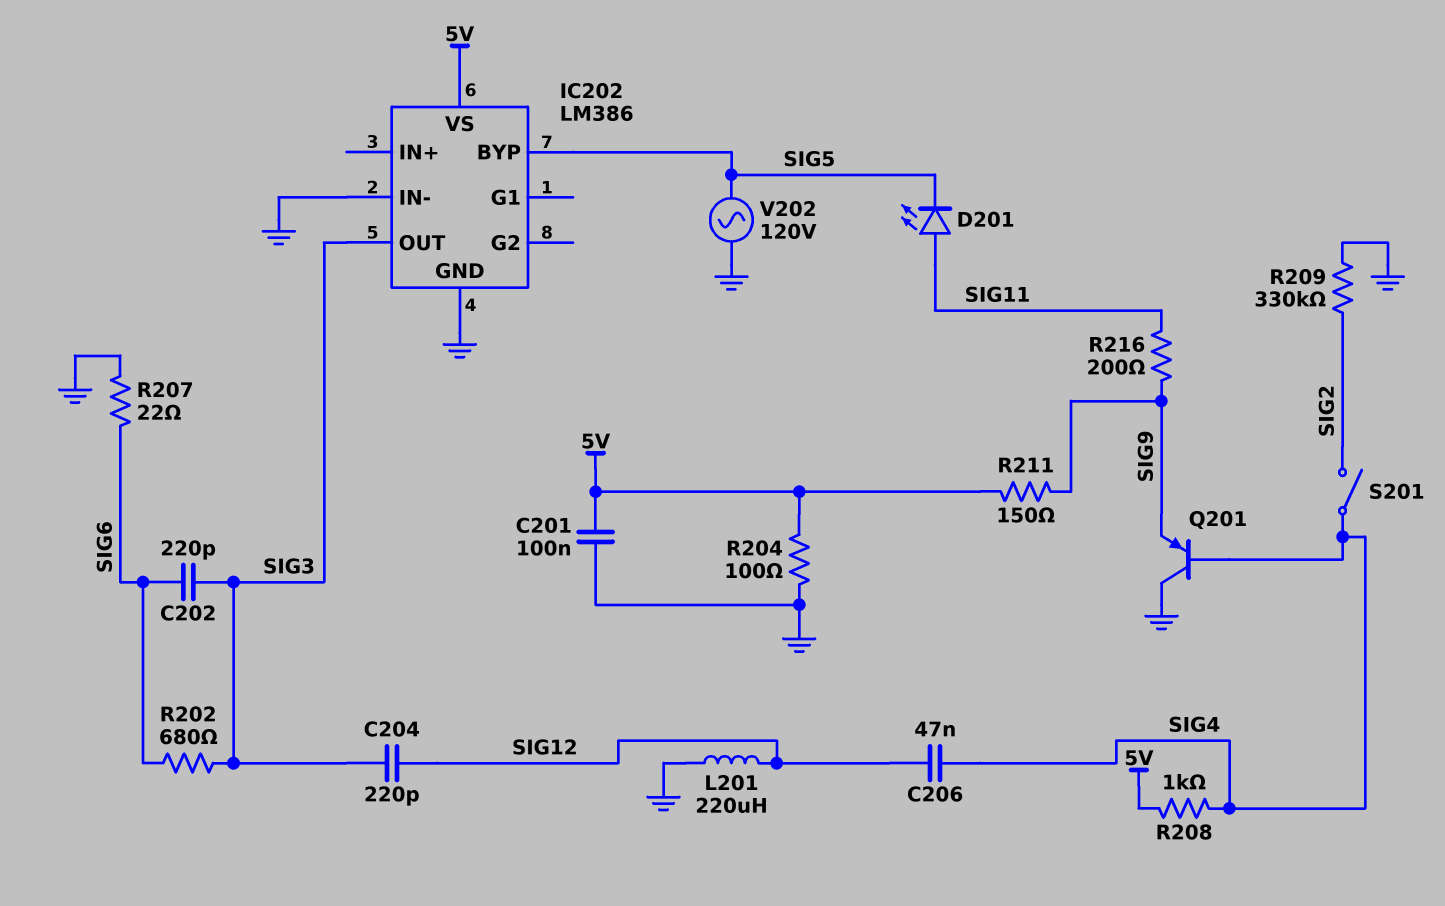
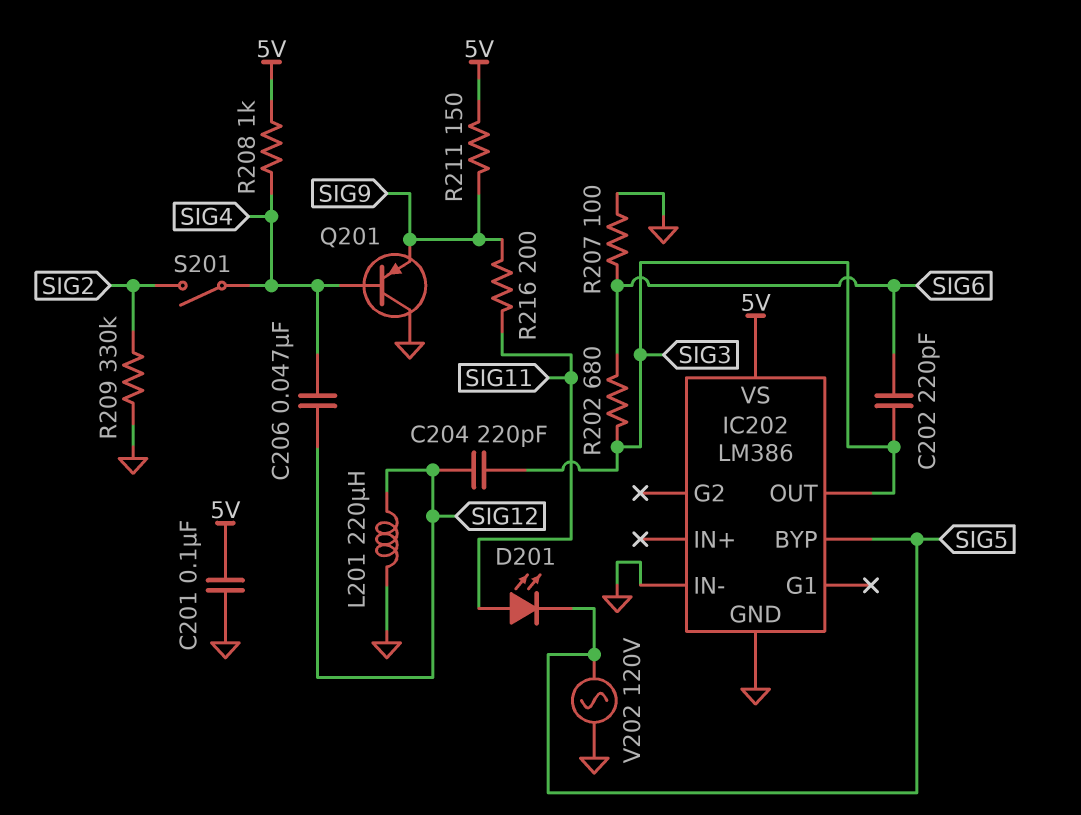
R204: 100 (5V, GND) -> none
R207: 22 (GND, SIG6) -> 100 (GND, SIG6)

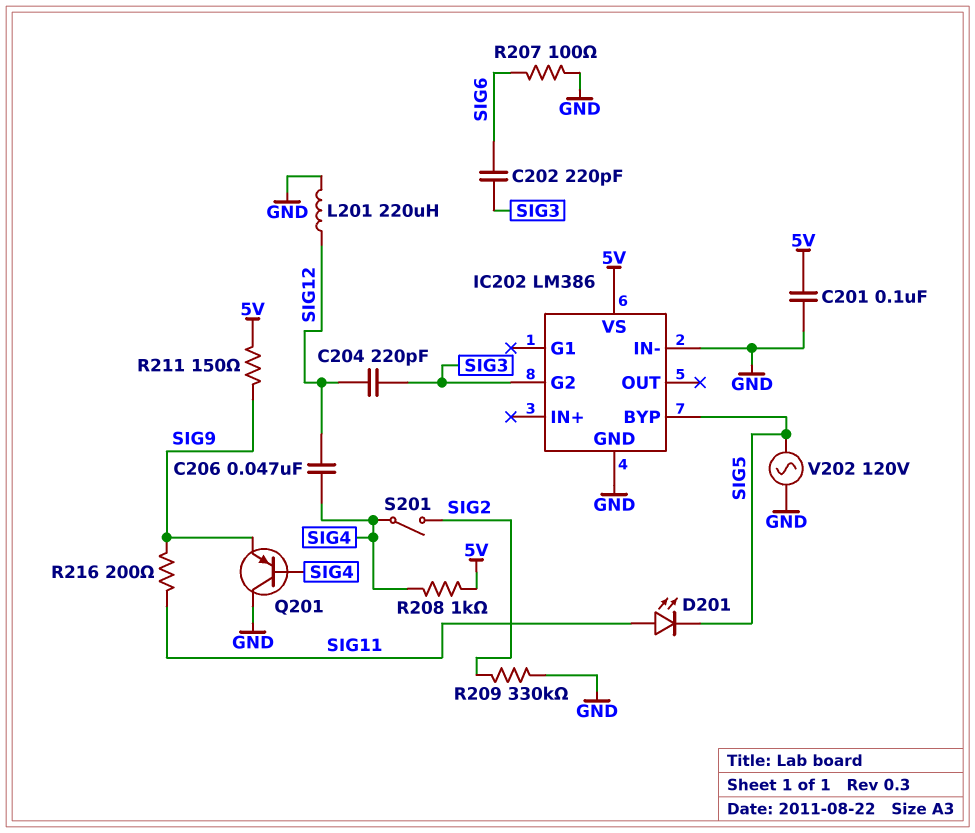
IC202 pin G2: none -> SIG3
IC202 pin OUT: SIG3 -> none
R202: 680 (SIG3, SIG6) -> none

